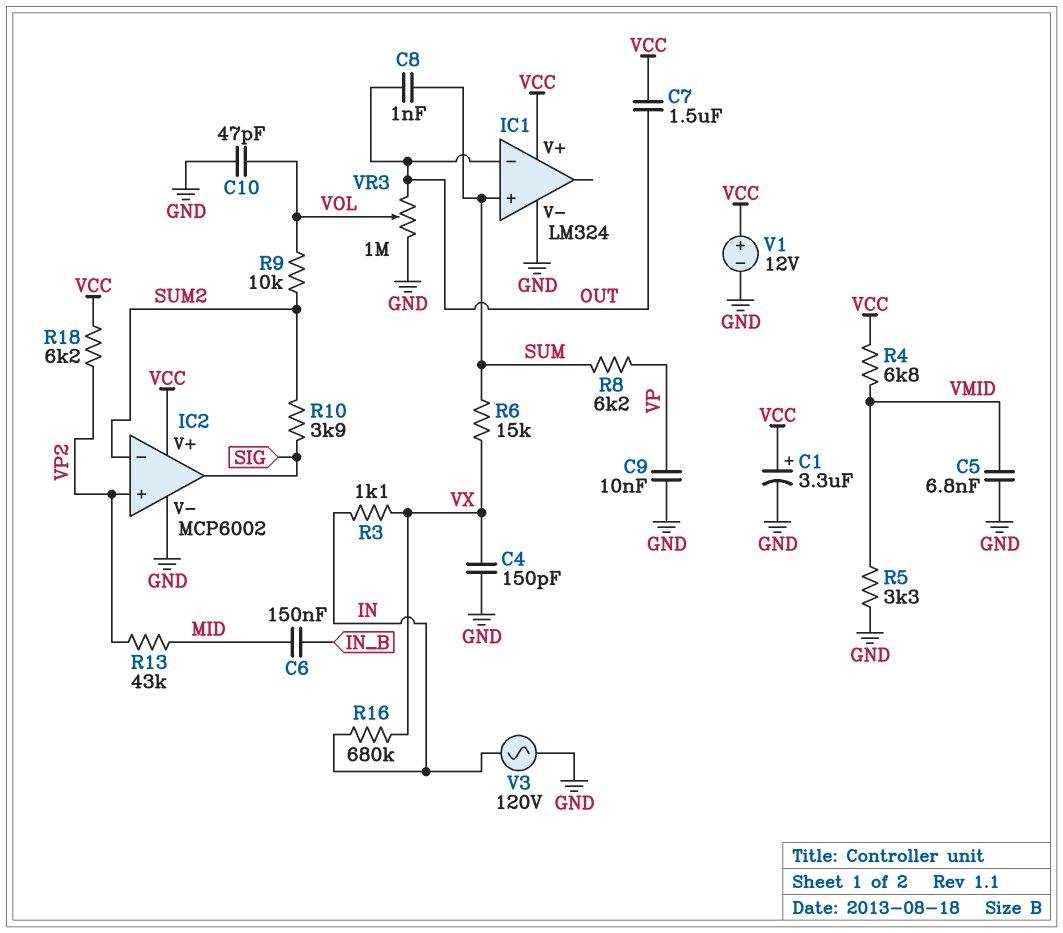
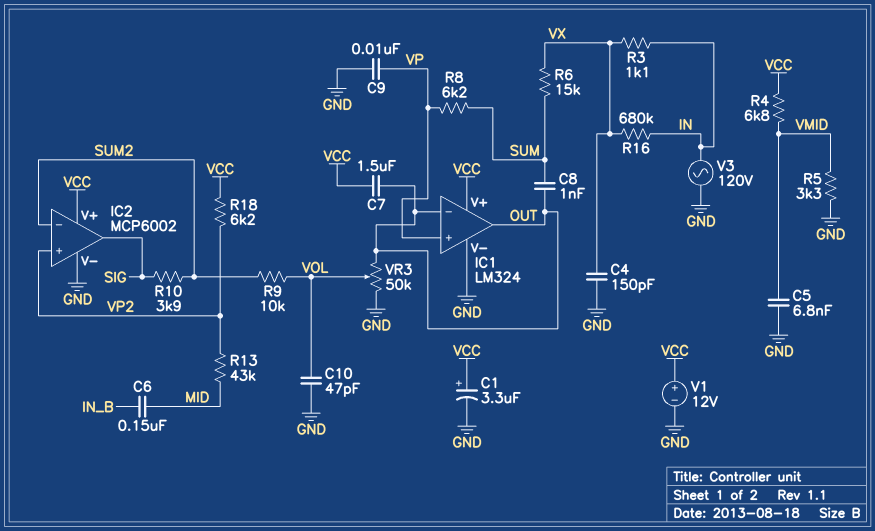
IC1 pin in+: SUM -> VP
IC1 pin out: none -> OUT
VR3: 1M (GND, OUT, wiper VOL) -> 50k (GND, OUT, wiper VOL)

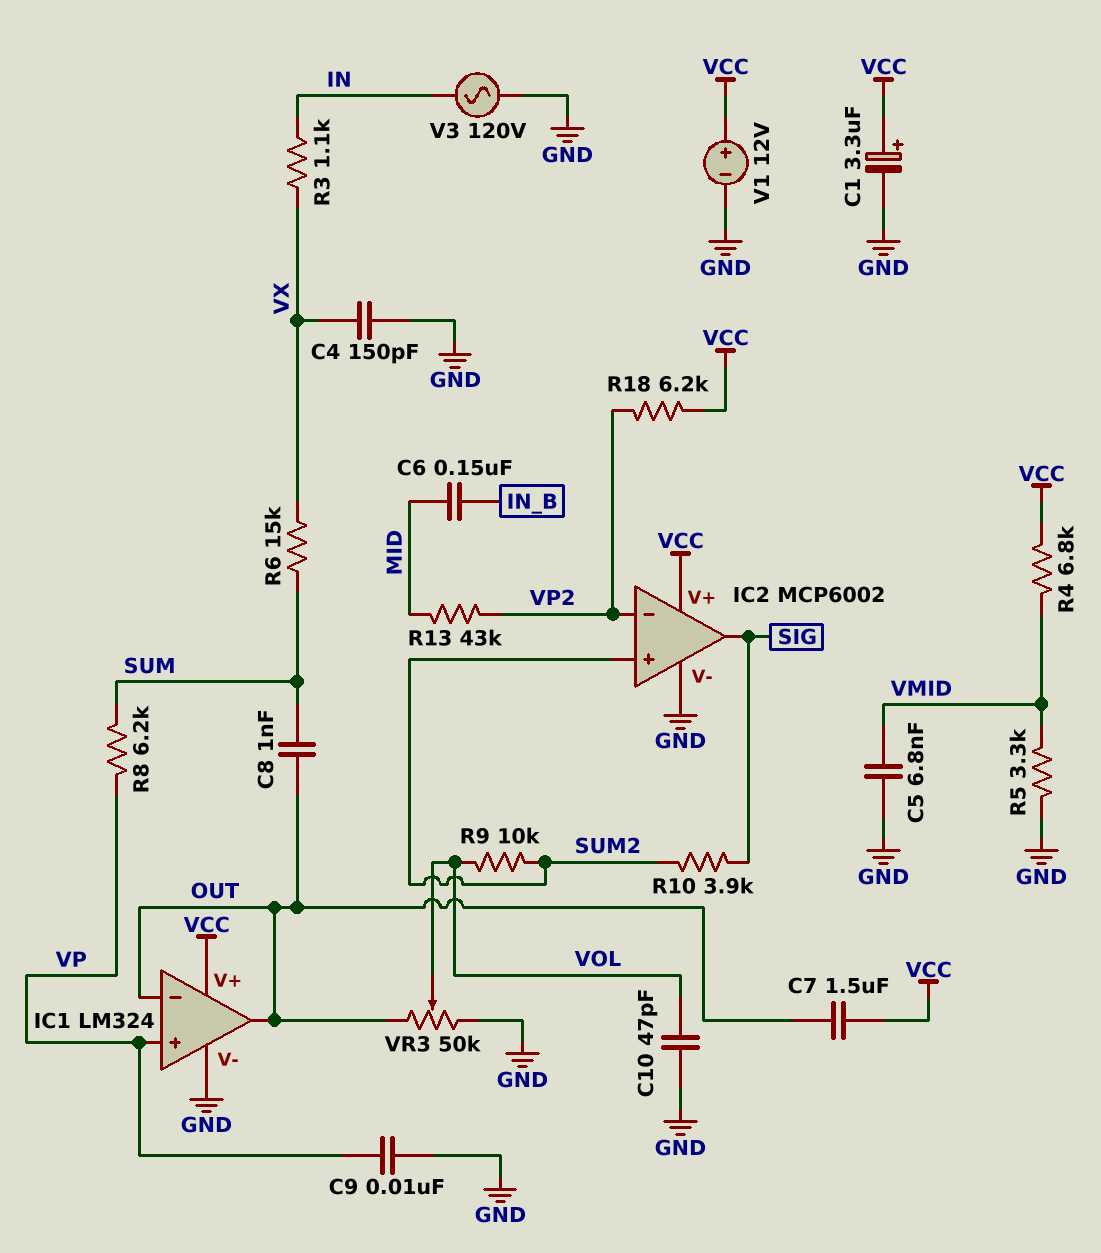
IC2 pin in+: VP2 -> SUM2
IC2 pin in-: SUM2 -> VP2
R16: 680k (IN, VX) -> none

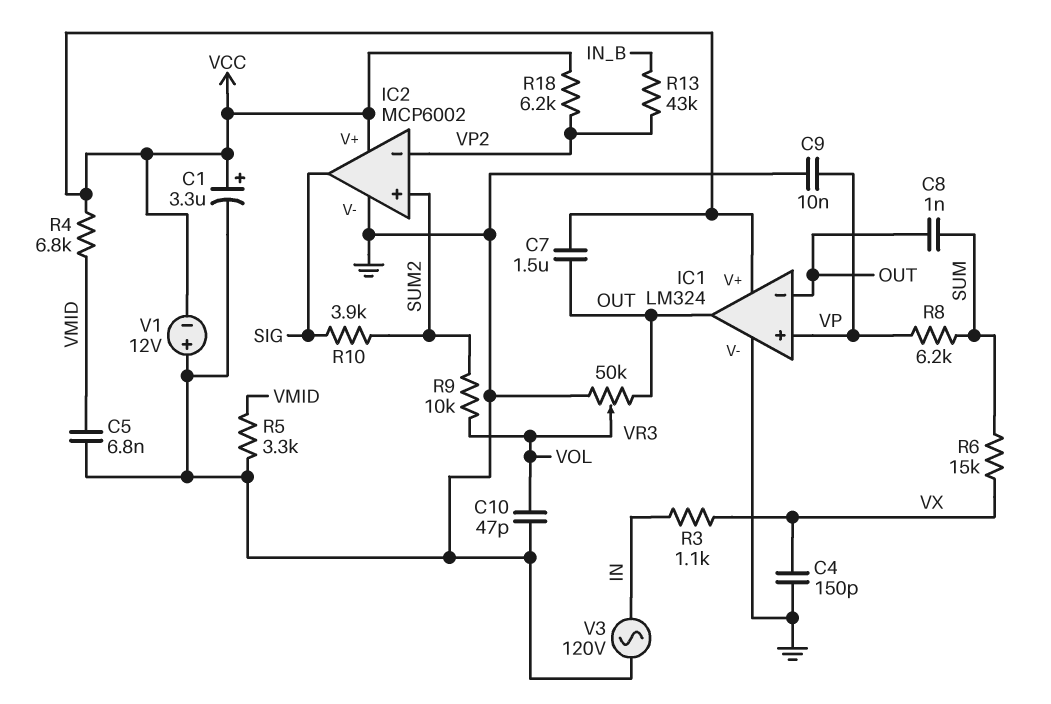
C6: 150nF (IN_B, MID) -> none
R13: 43k (MID, VP2) -> 43k (IN_B, VP2)
V1: 12V (plus VCC, minus GND) -> 12V (plus GND, minus VCC)

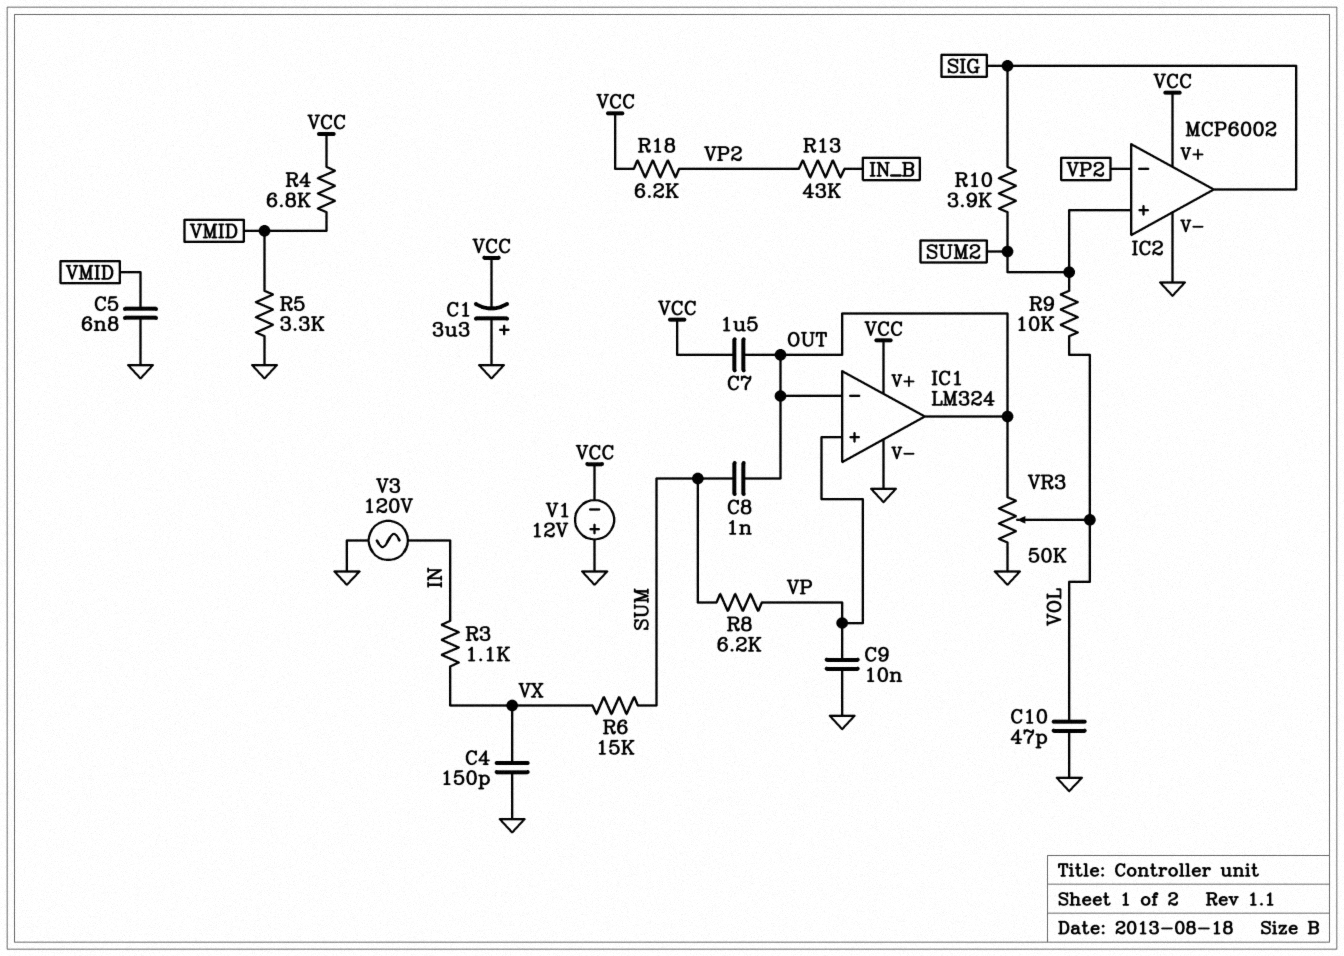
C1: 3.3uF (plus VCC, minus GND) -> 3.3uF (plus GND, minus VCC)

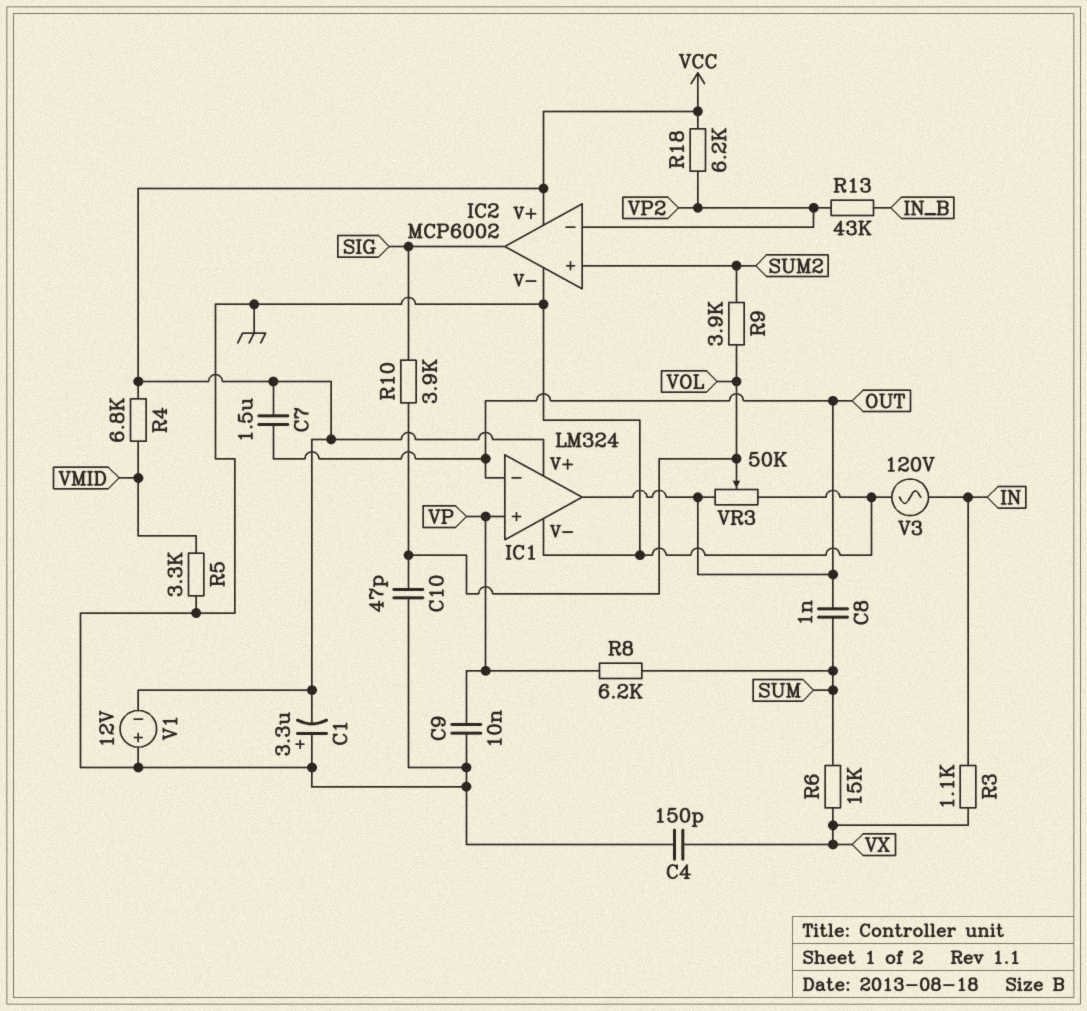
C5: 6.8nF (GND, VMID) -> none
R9: 10k (SUM2, VOL) -> 3.9k (SUM2, VOL)
R10: 3.9k (SIG, SUM2) -> 3.9k (SIG, VOL)

